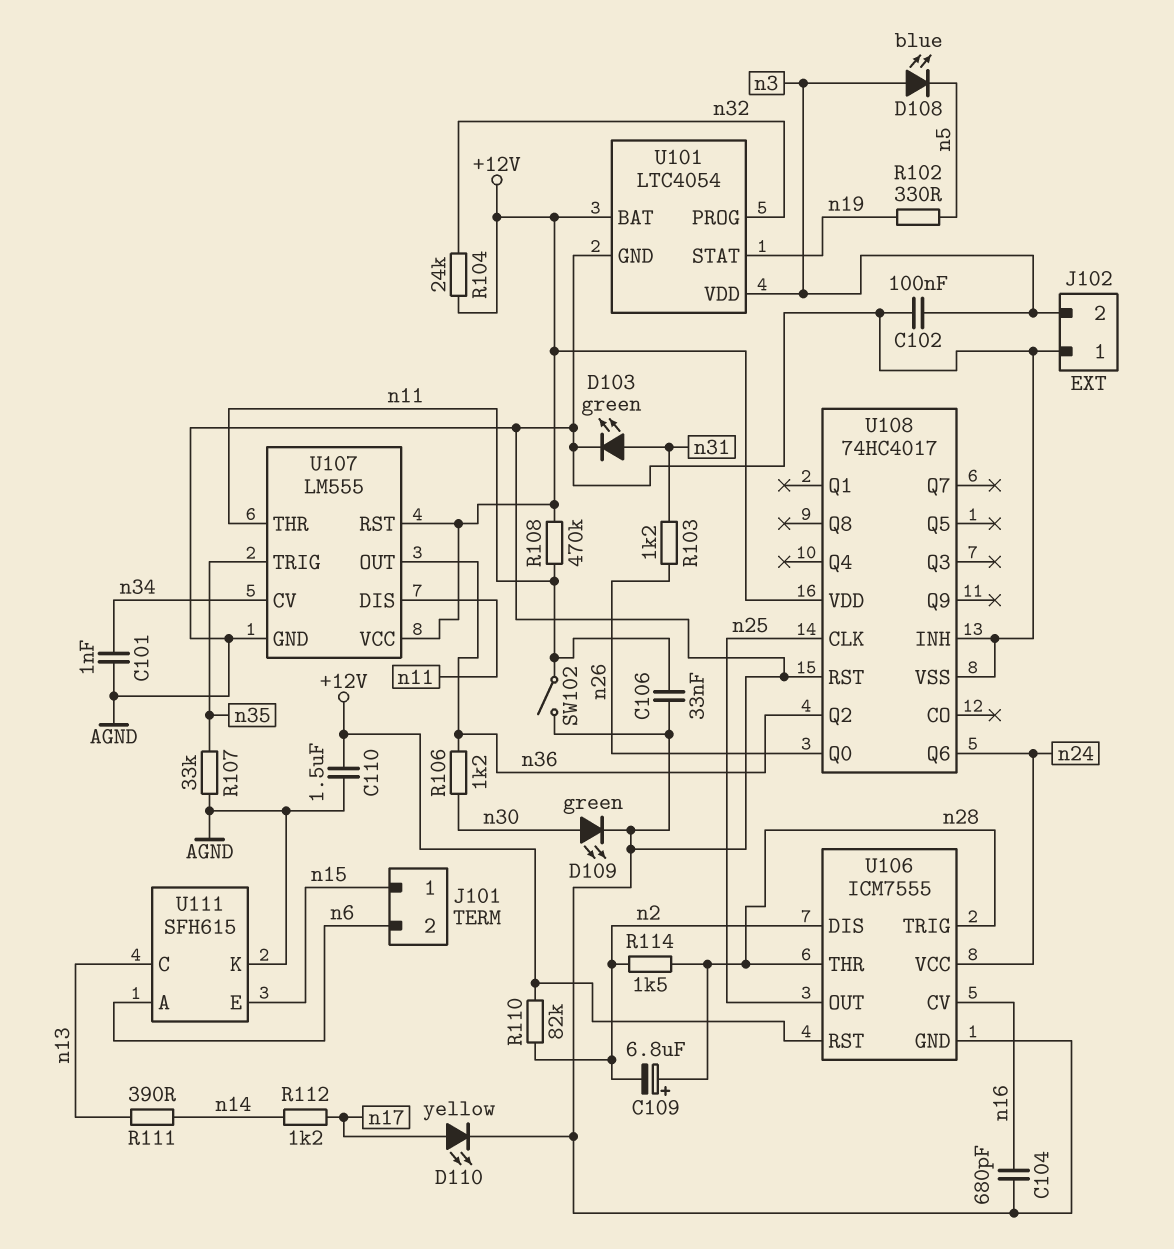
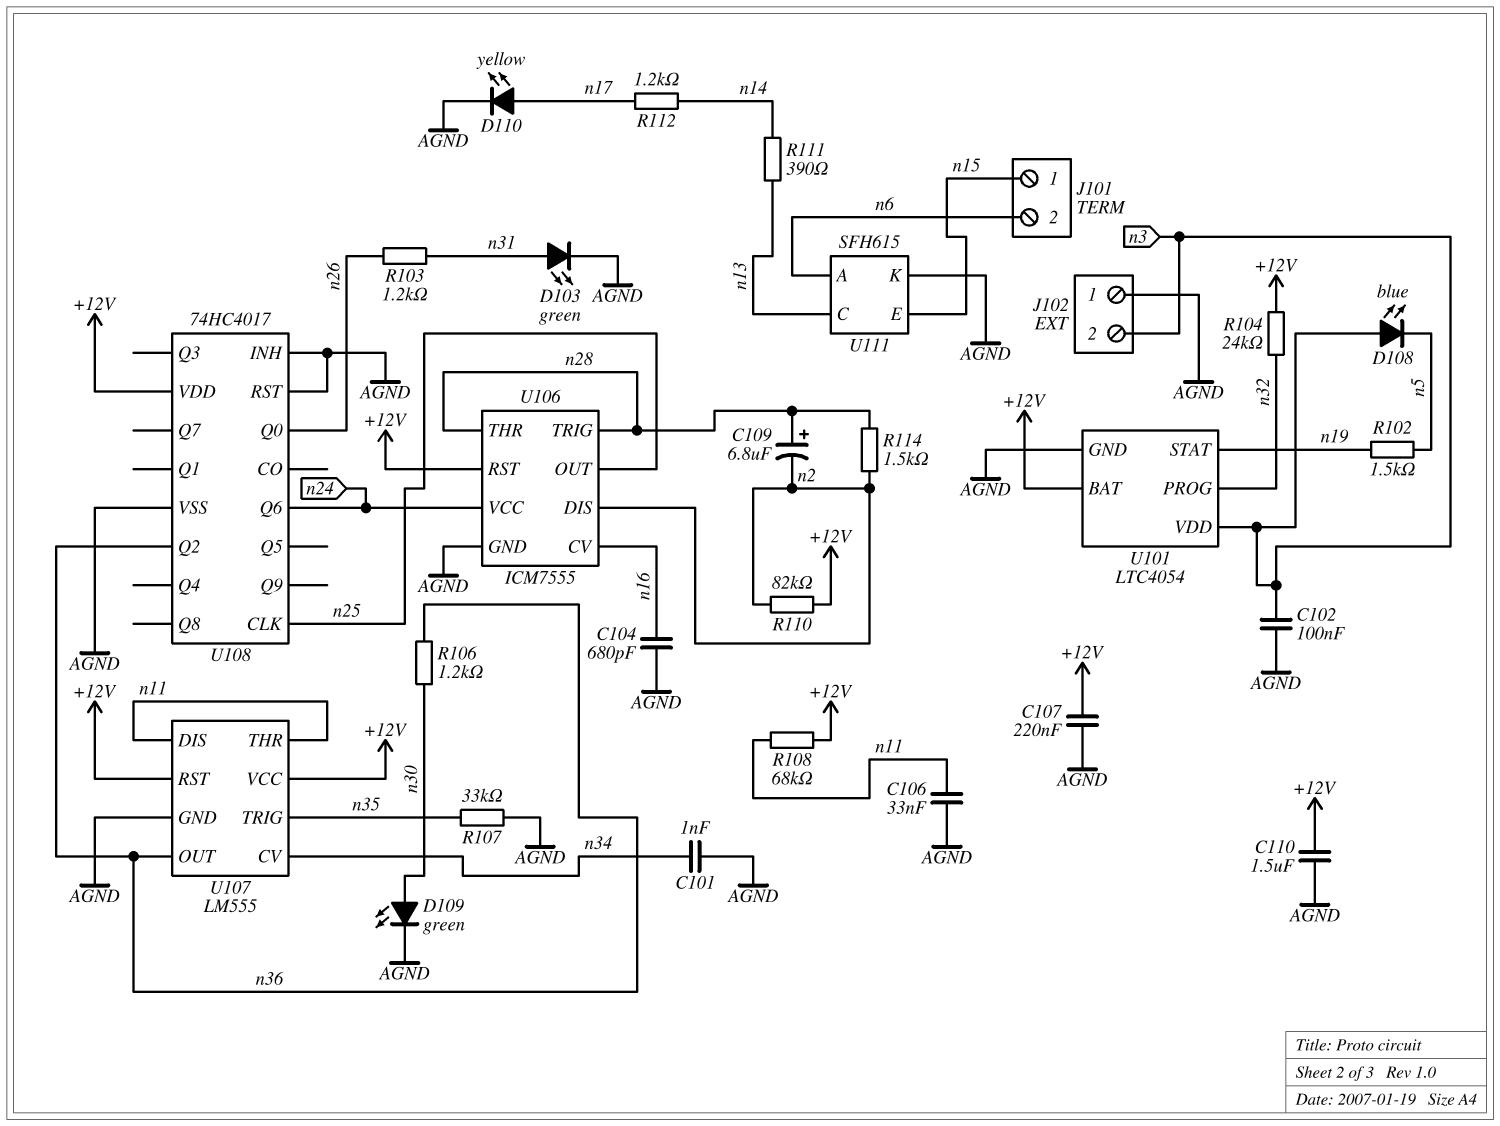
C107: none -> 220nF (+12V, AGND)
R102: 330 (n5, n19) -> 1.5k (n5, n19)
R108: 470k (+12V, n11) -> 68k (+12V, n11)
SW102: switch (AGND, n11) -> none

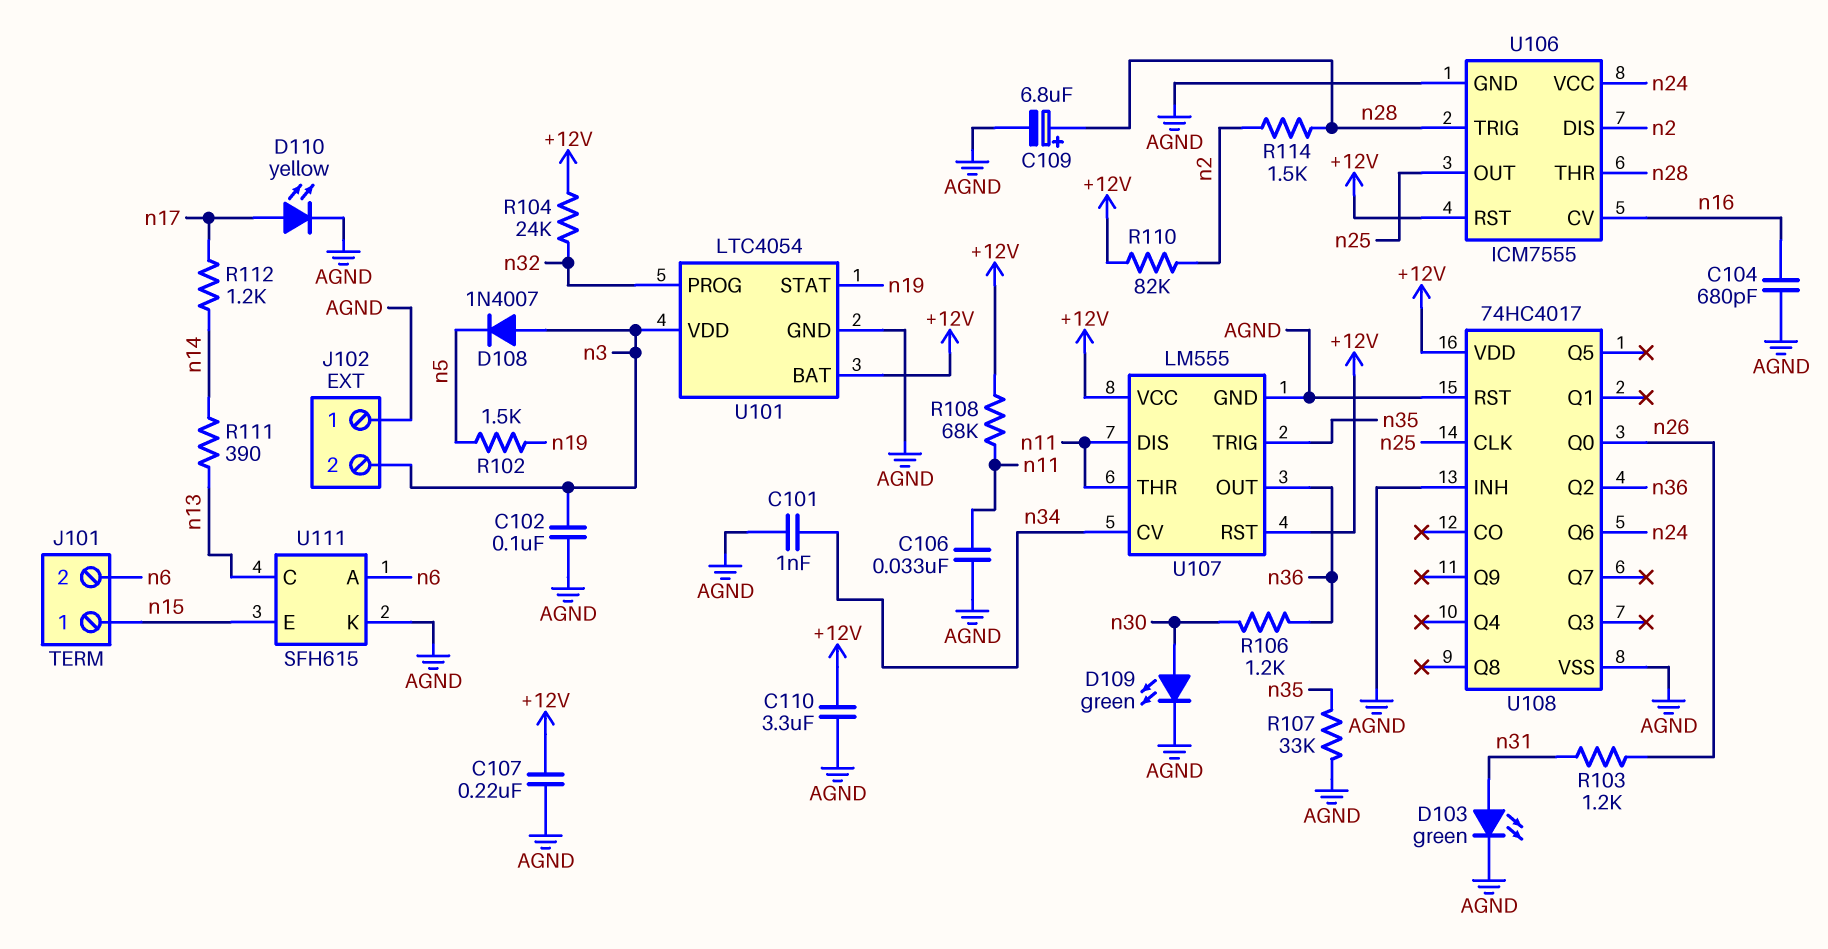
C109: 6.8uF (plus n28, minus n2) -> 6.8uF (plus n28, minus AGND)
C110: 1.5uF (+12V, AGND) -> 3.3uF (+12V, AGND)
D108: LED blue (A n3, K n5) -> diode 1N4007 (A n3, K n5)

